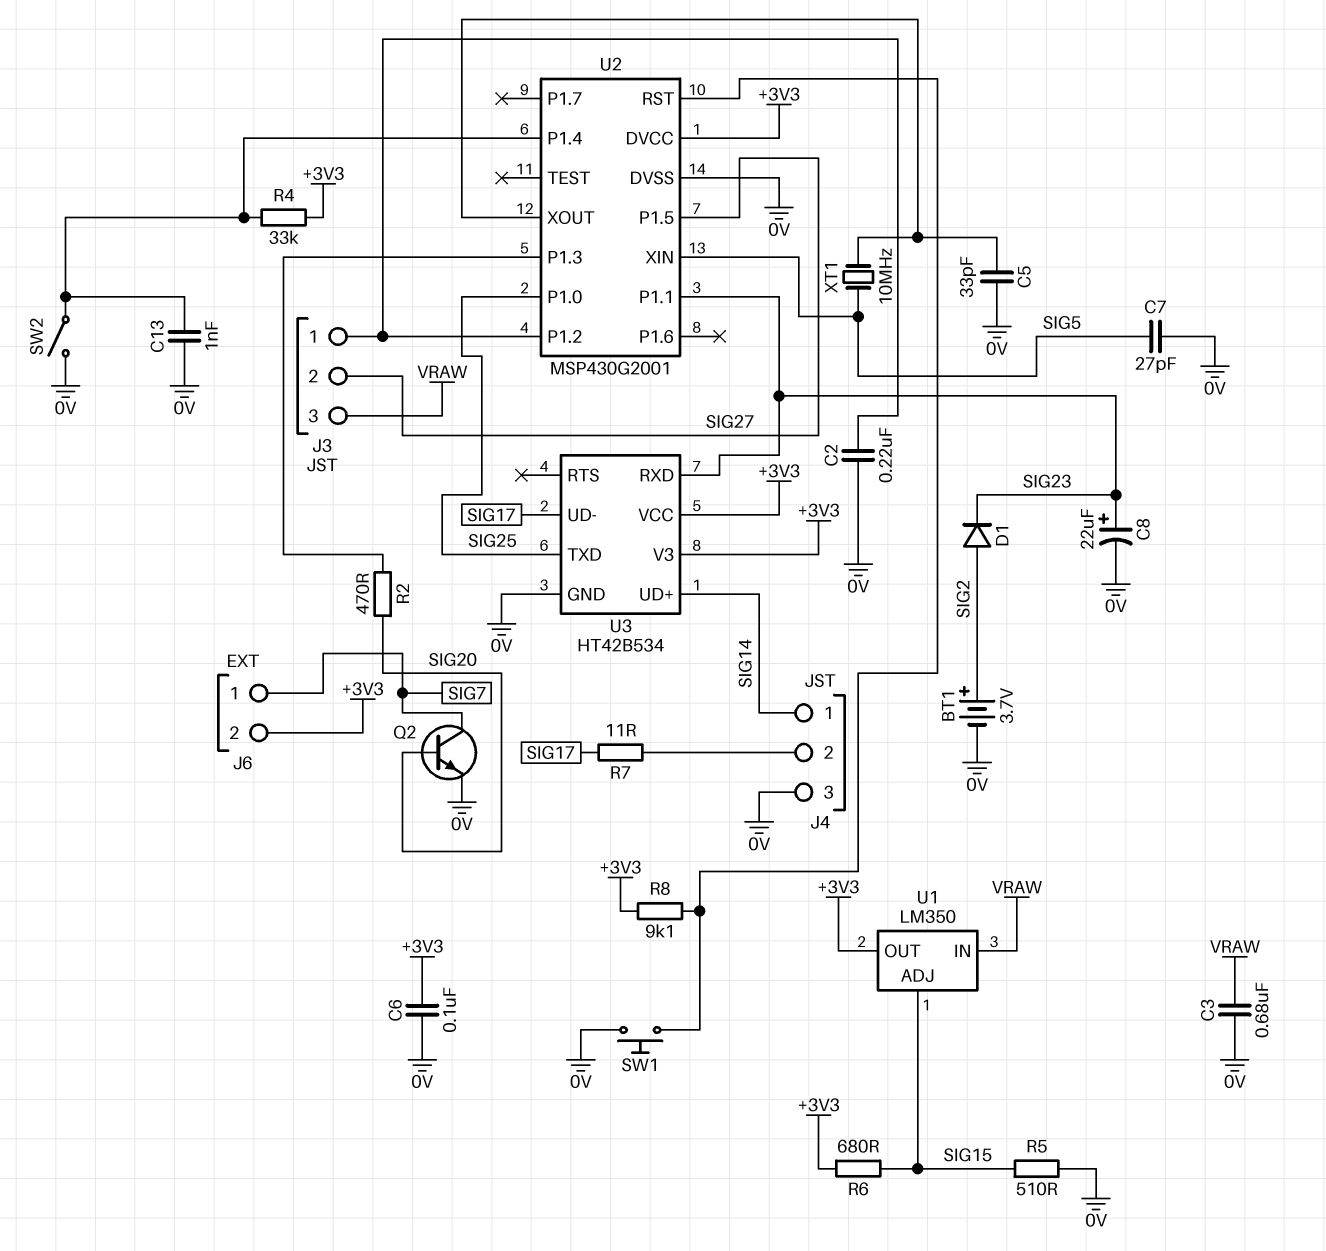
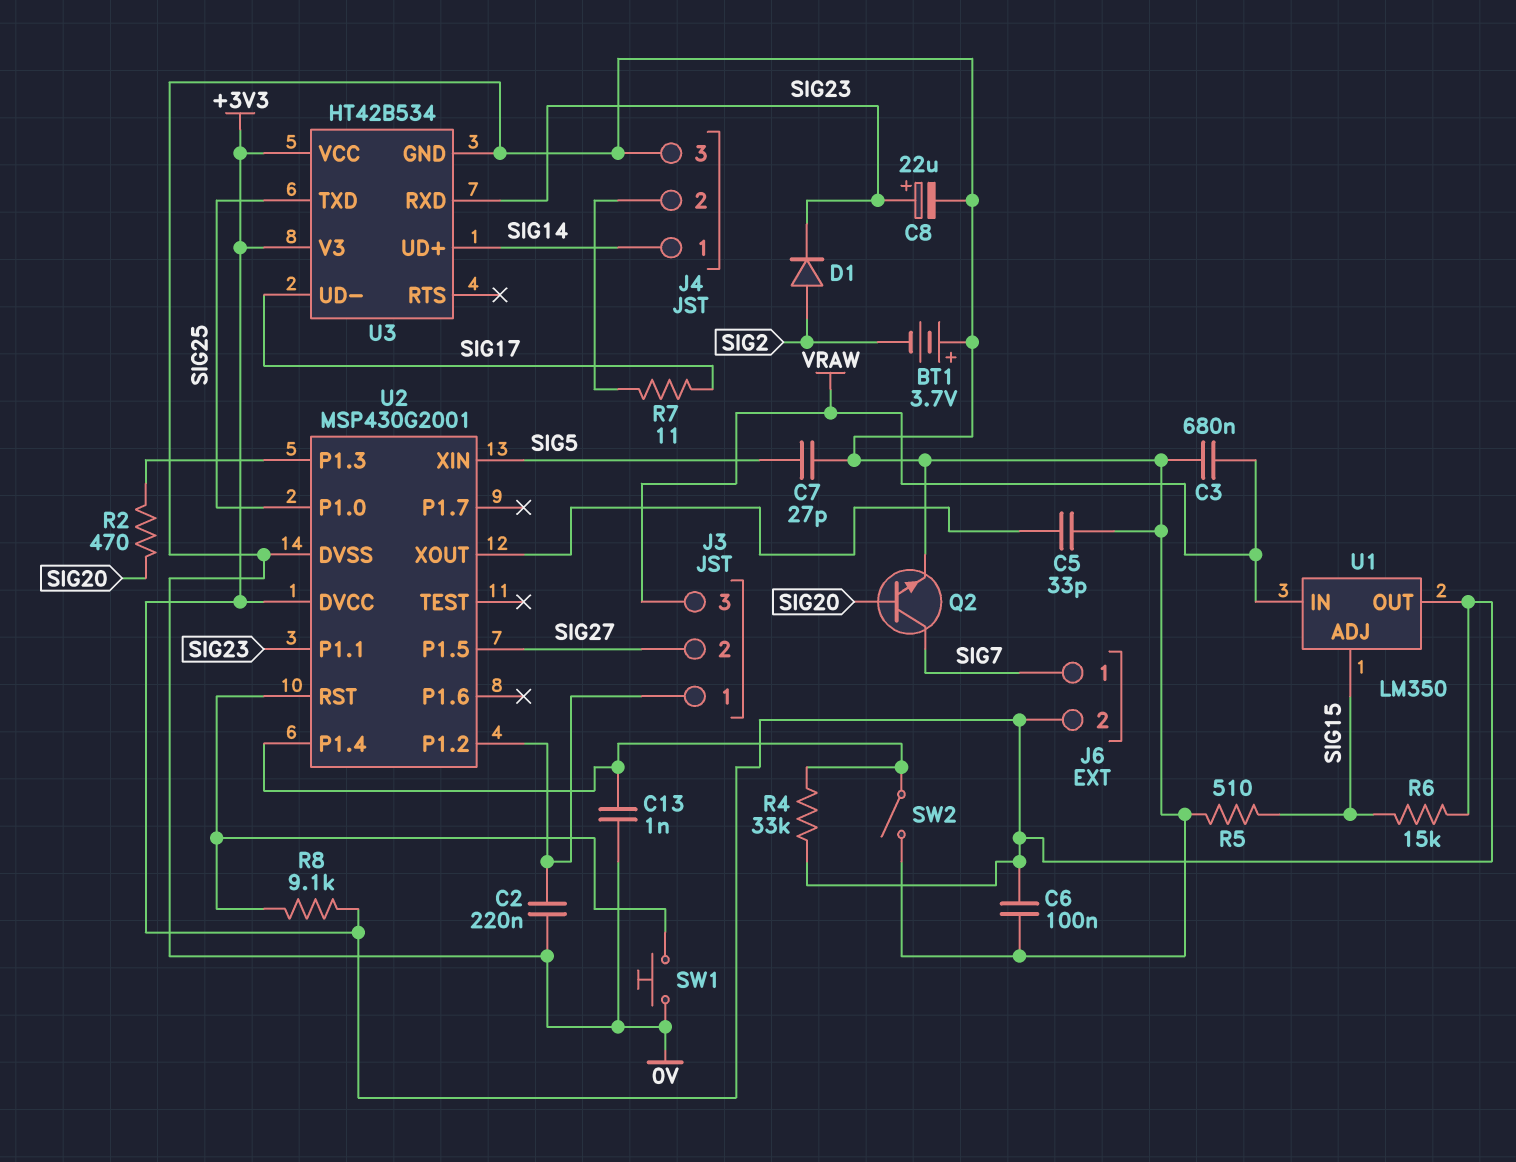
BT1: 3.7V (plus SIG2, minus 0V) -> 3.7V (plus 0V, minus SIG2)
R6: 680 (+3V3, SIG15) -> 15k (+3V3, SIG15)
XT1: 10MHz (SIG5, U2/XOUT) -> none

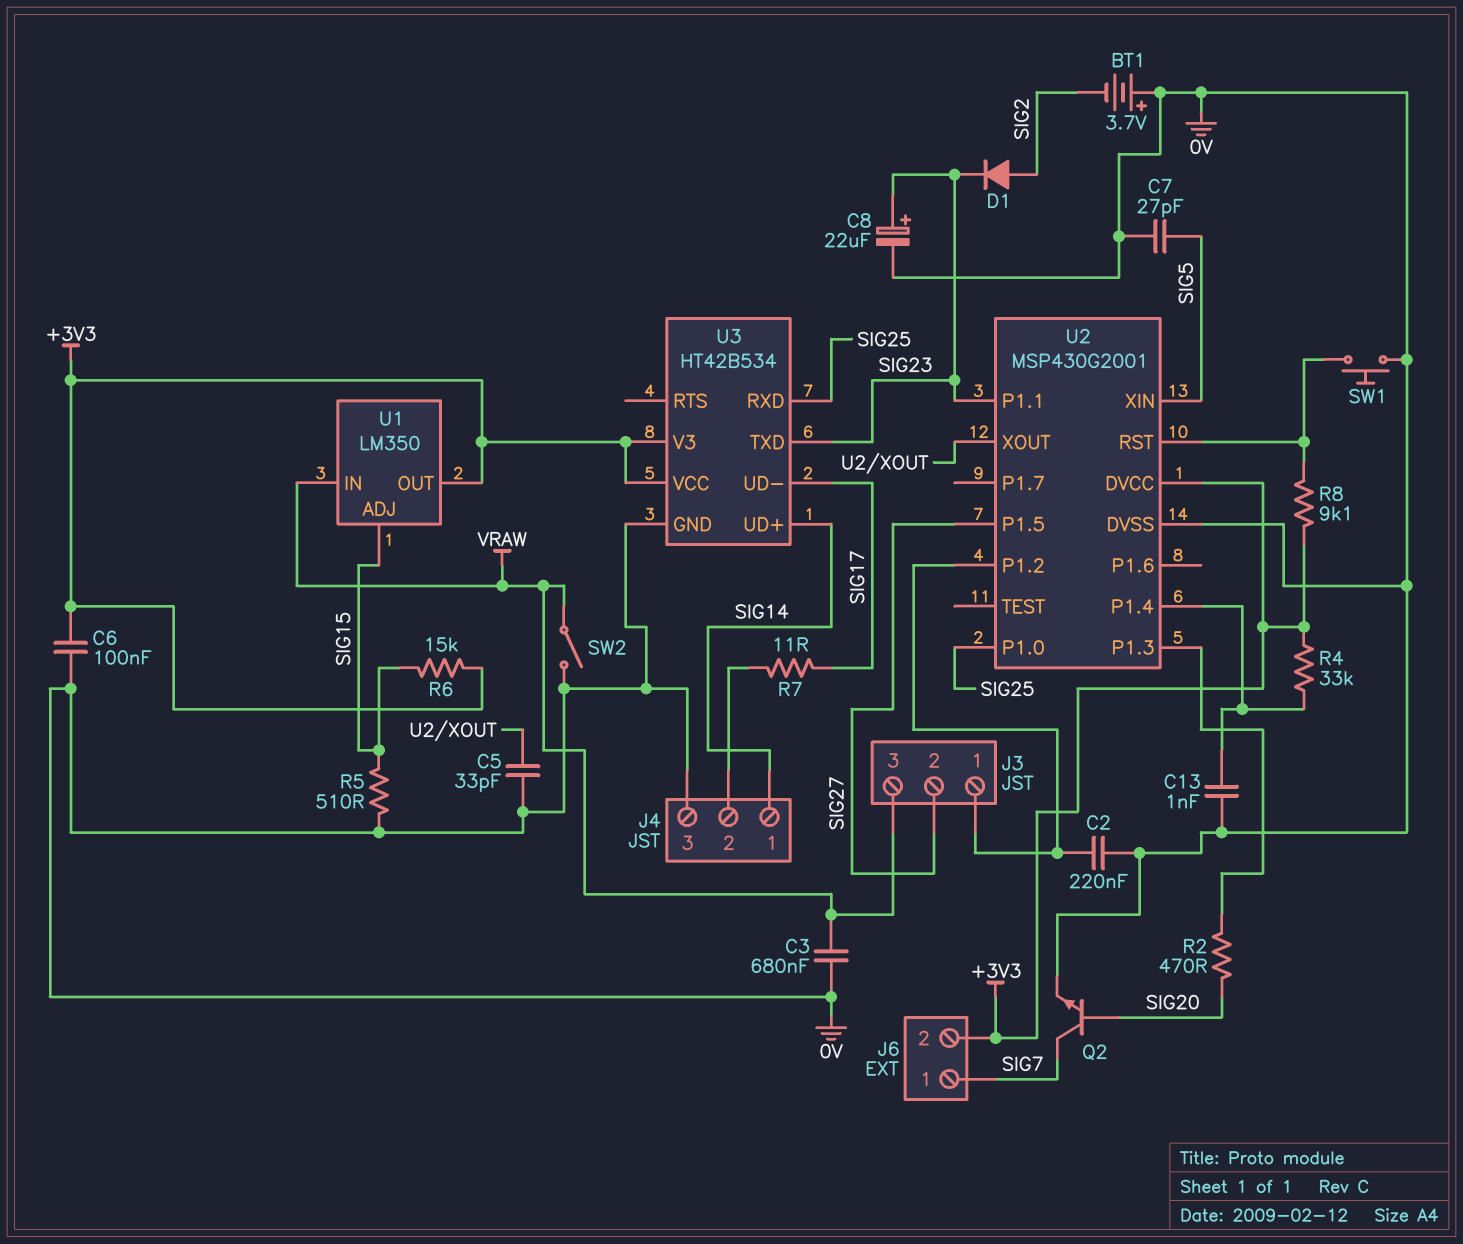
SW2: switch (0V, U2/P1.4) -> switch (0V, VRAW)
U3 pin RXD: SIG23 -> SIG25
U3 pin TXD: SIG25 -> SIG23

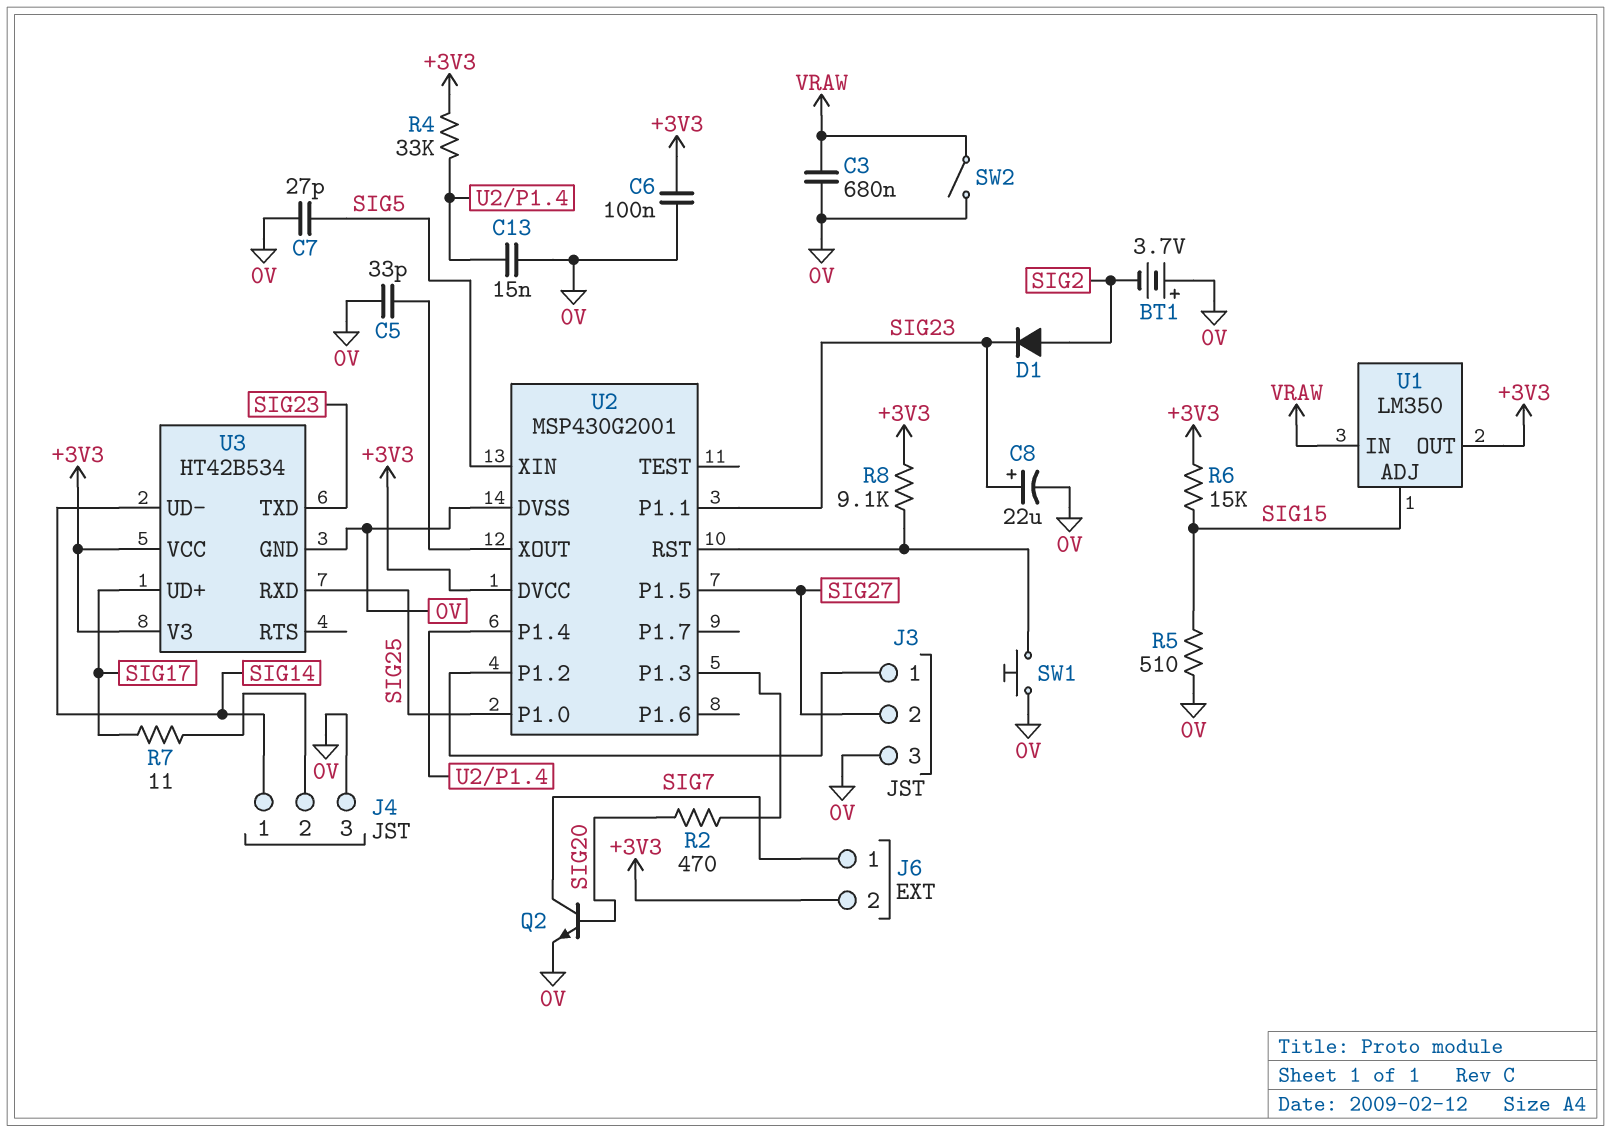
C2: 220nF (0V, J3/1) -> none
C13: 1nF (0V, U2/P1.4) -> 15nF (0V, U2/P1.4)
J3 pin 3: VRAW -> 0V
U3 pin UD+: SIG14 -> SIG17
U3 pin UD-: SIG17 -> SIG14

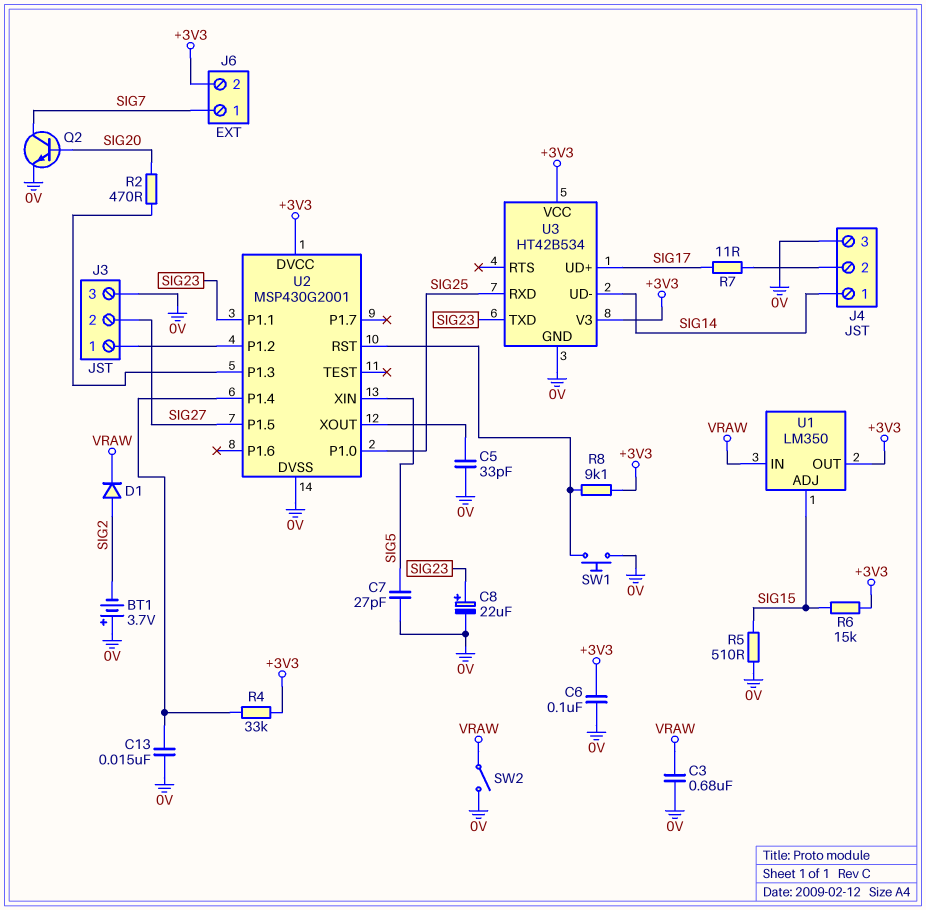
D1: diode (A SIG2, K SIG23) -> diode (A SIG2, K VRAW)

